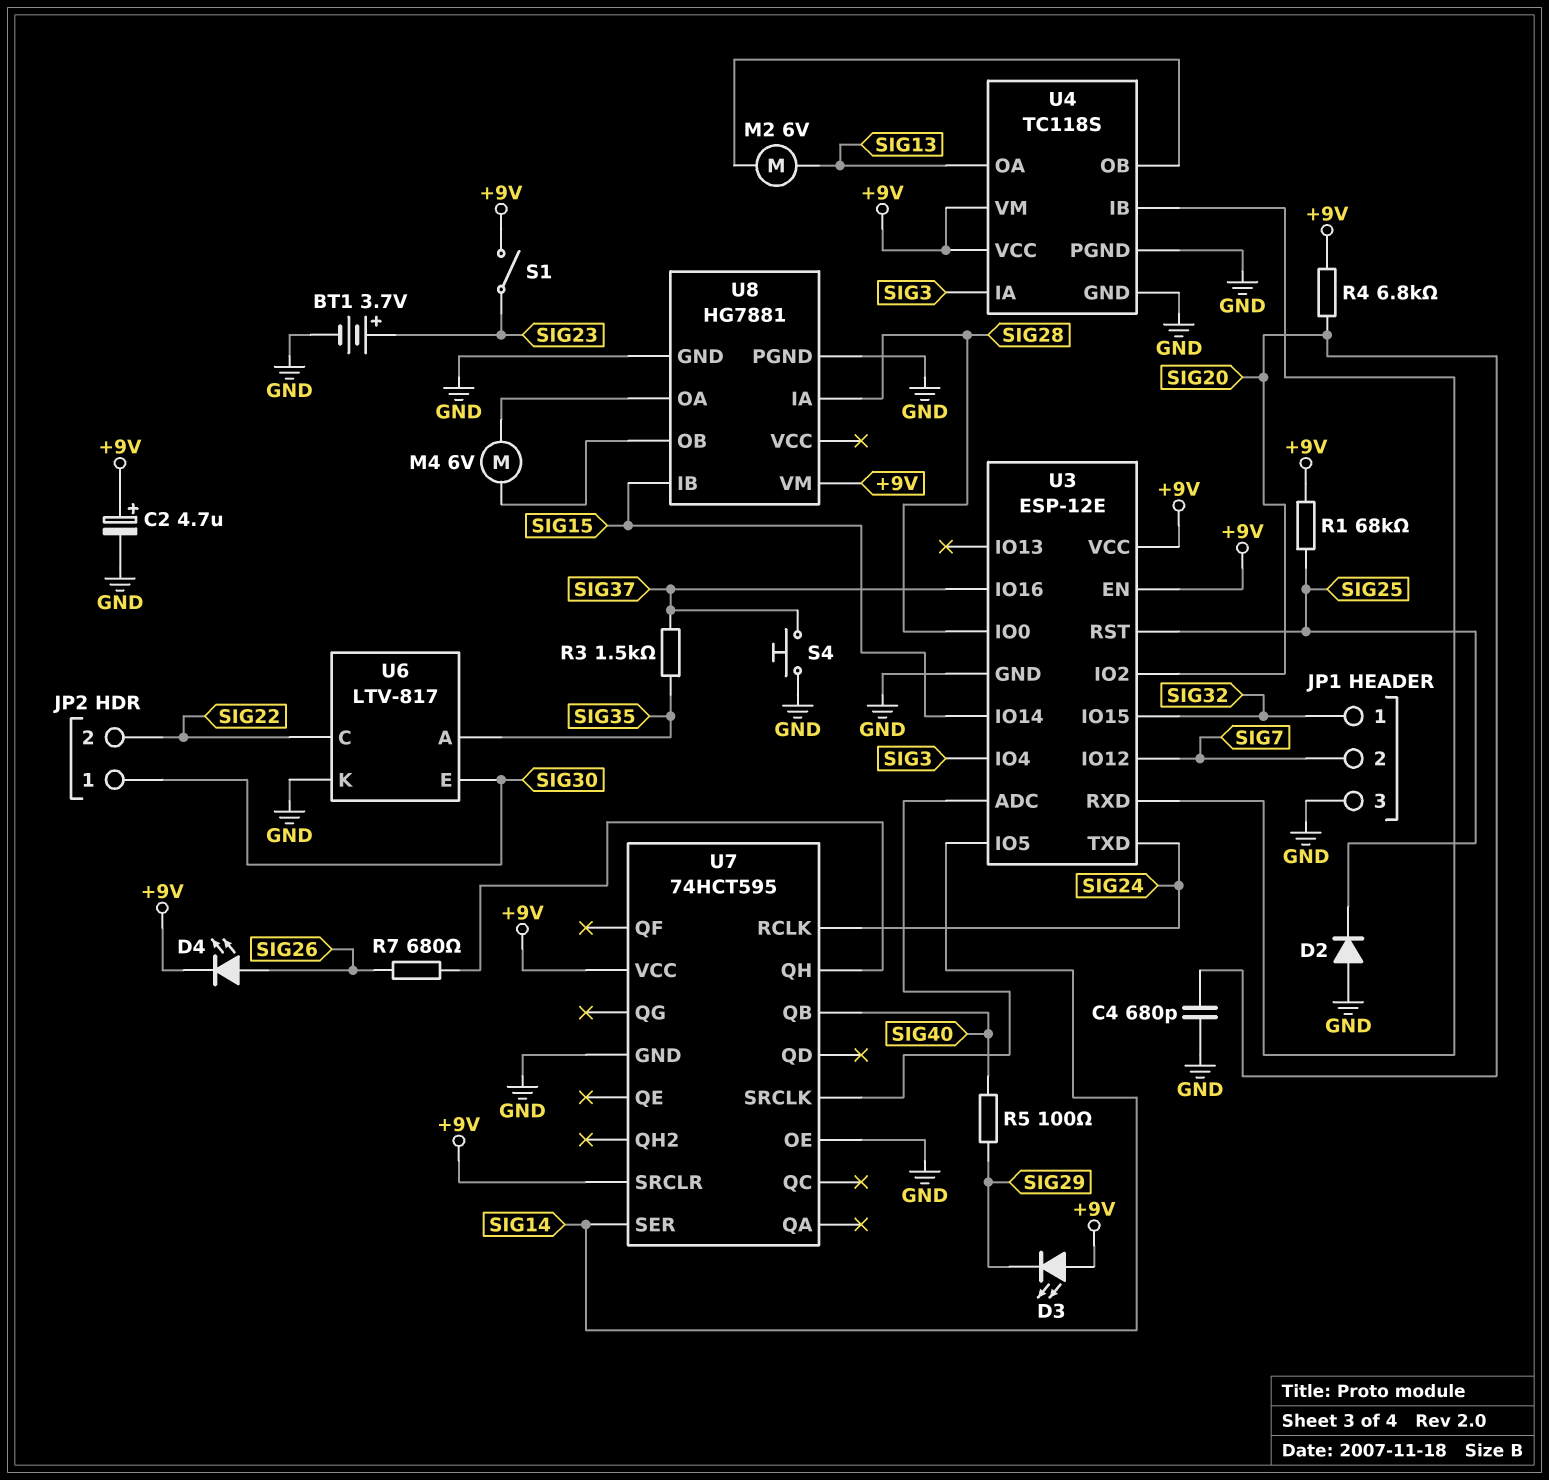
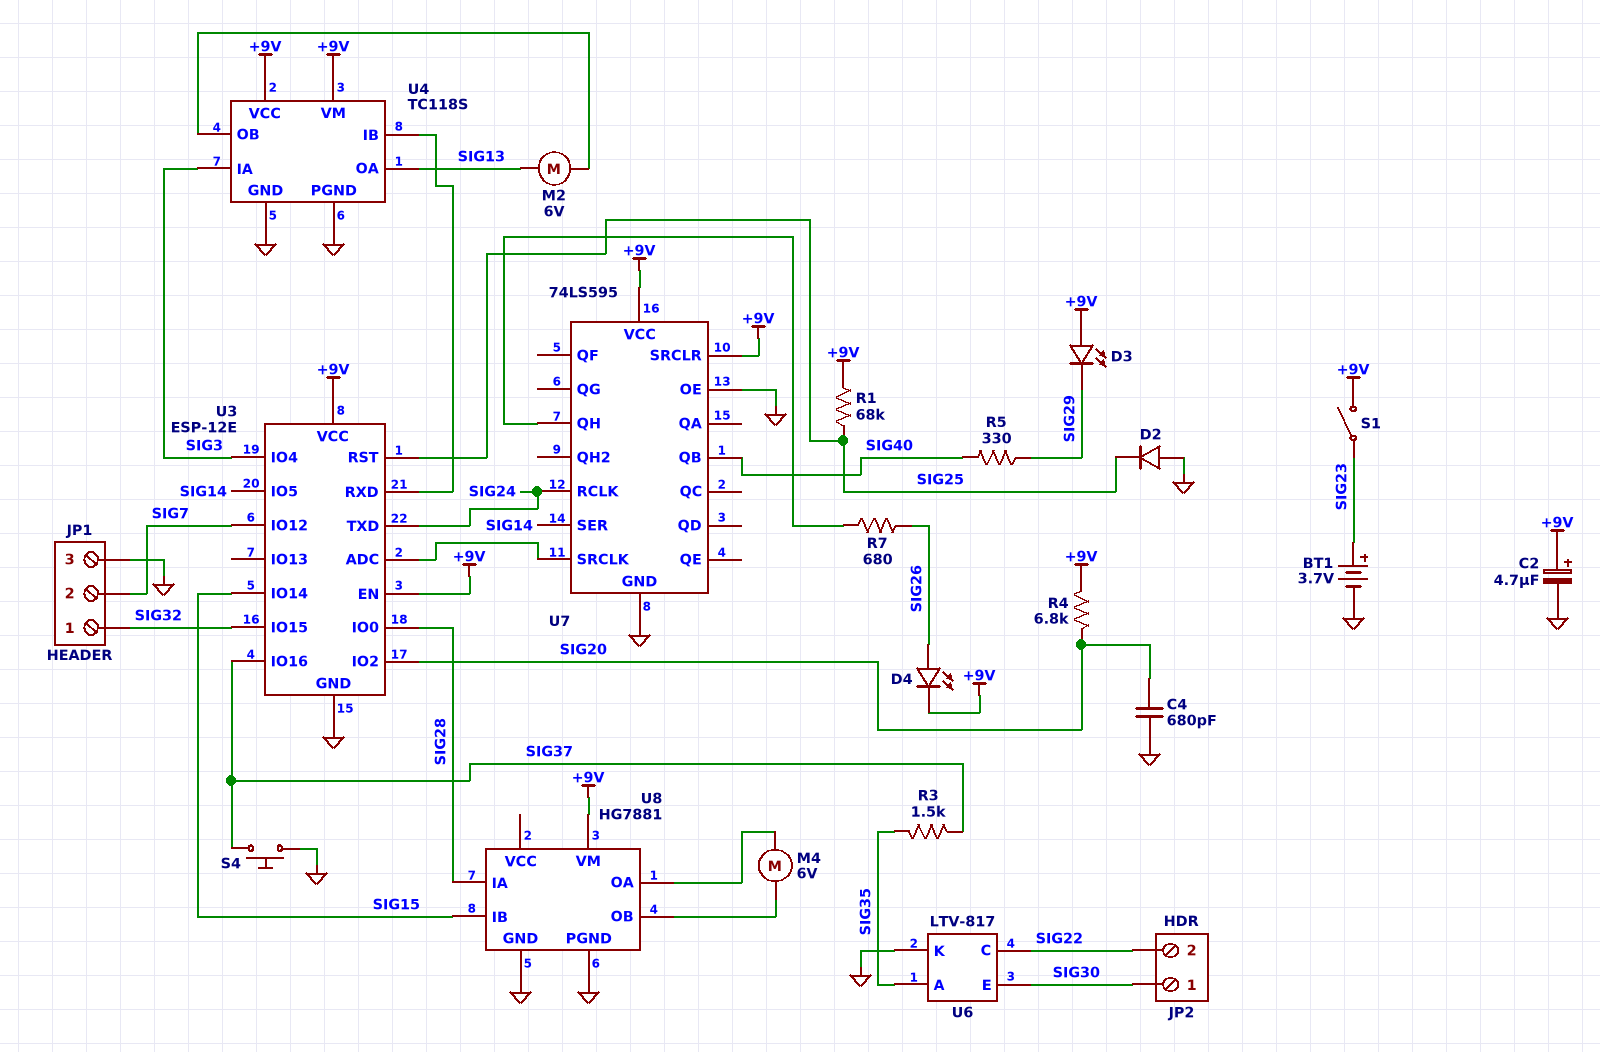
R5: 100 (SIG29, SIG40) -> 330 (SIG29, SIG40)
U7: 74HCT595 -> 74LS595

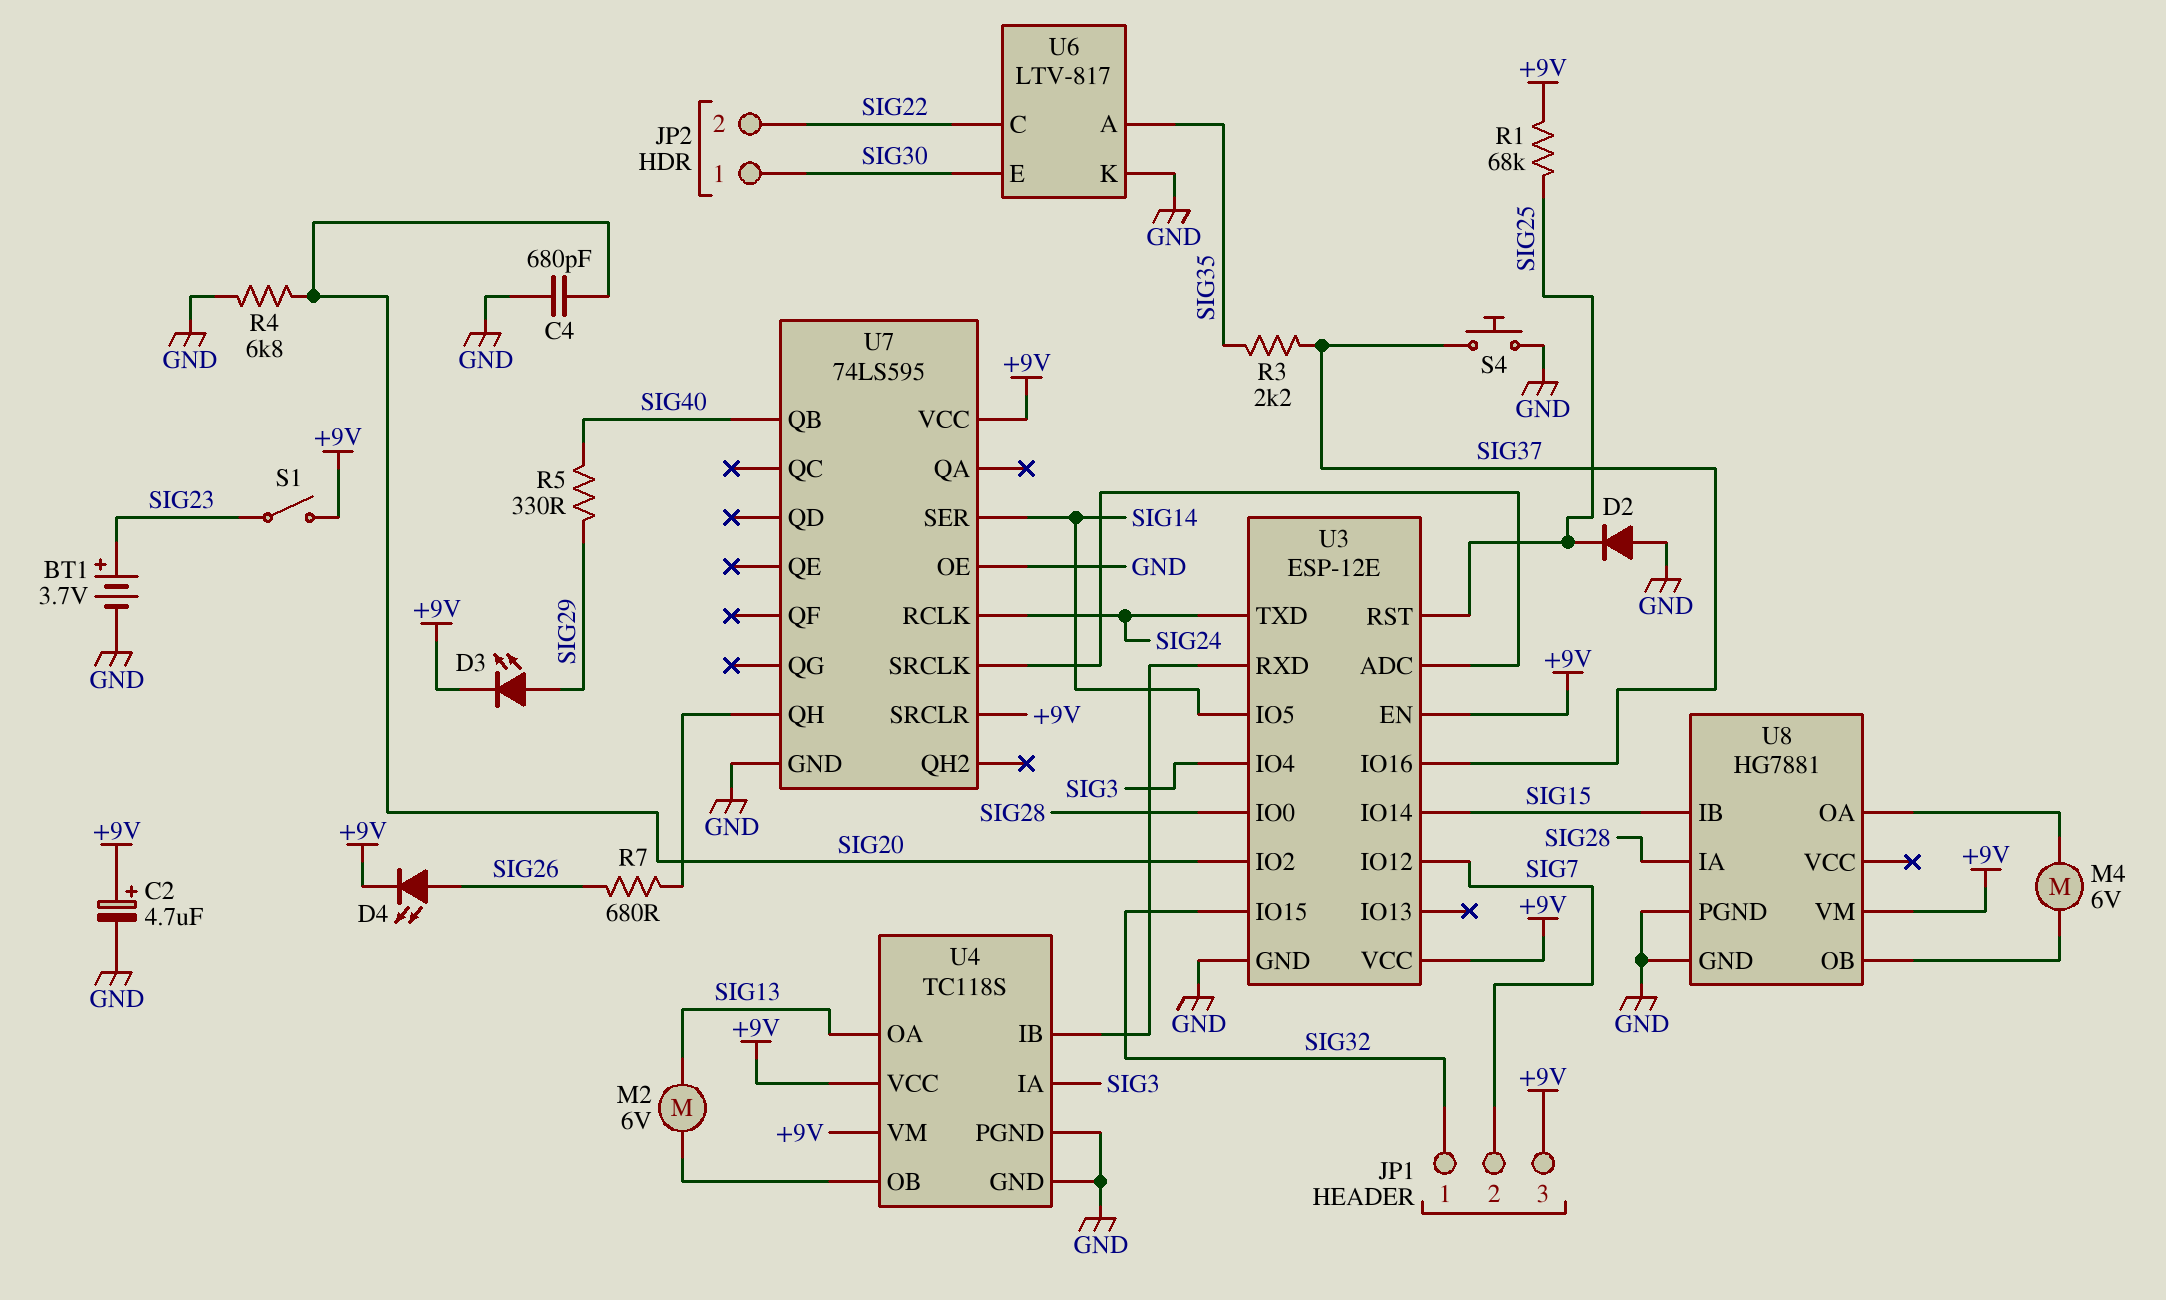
D3: LED (A +9V, K SIG29) -> LED (A SIG29, K +9V)
JP1 pin 3: GND -> +9V
R3: 1.5k (SIG35, SIG37) -> 2.2k (SIG35, SIG37)
R4: 6.8k (+9V, SIG20) -> 6.8k (GND, SIG20)

